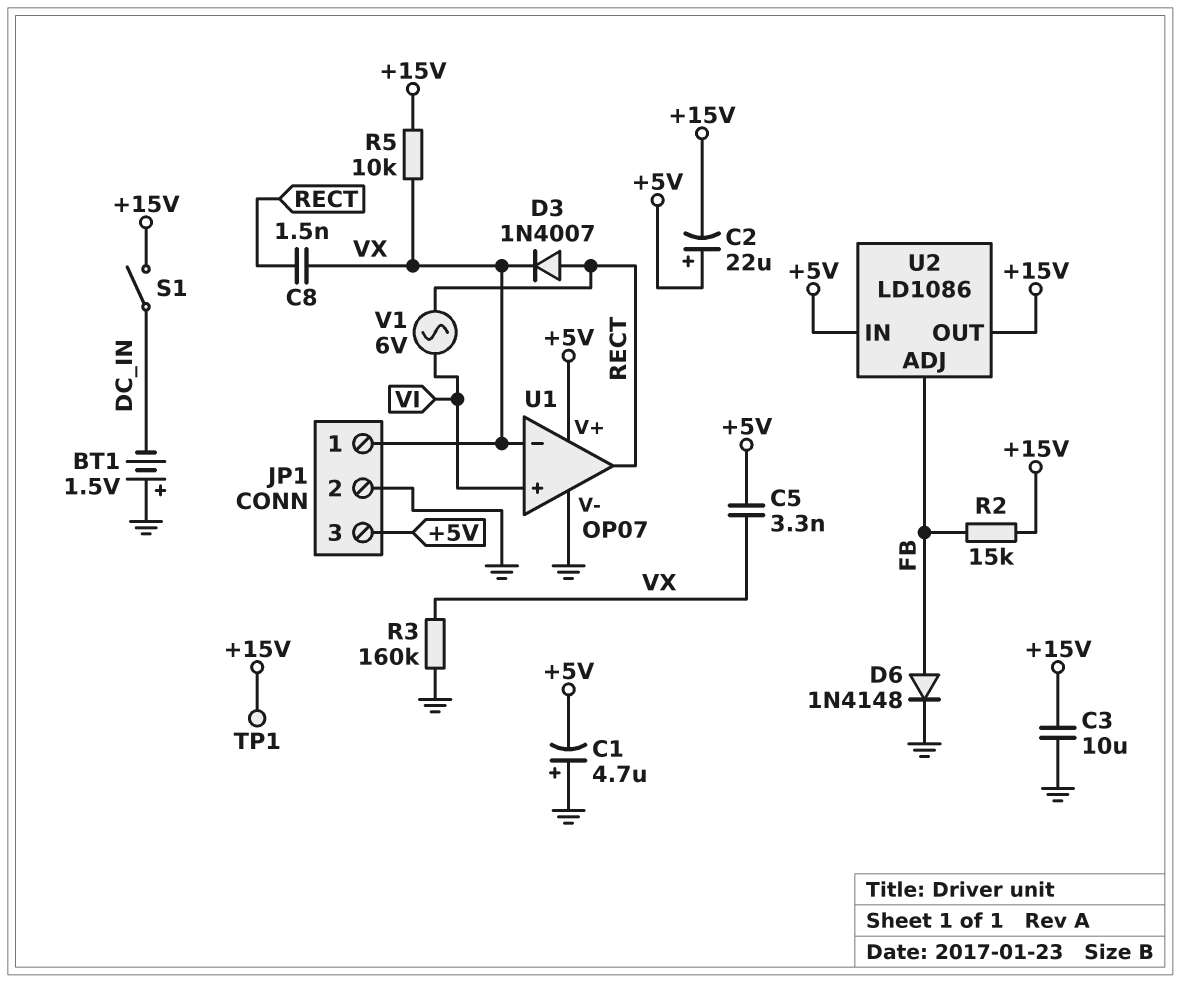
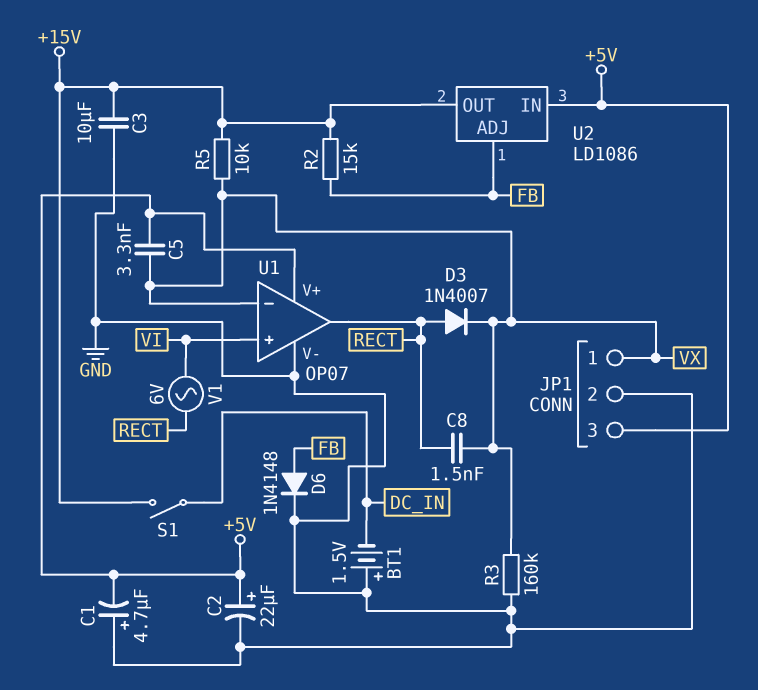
C2: 22uF (plus +5V, minus +15V) -> 22uF (plus +5V, minus GND)
TP1: test point (+15V) -> none

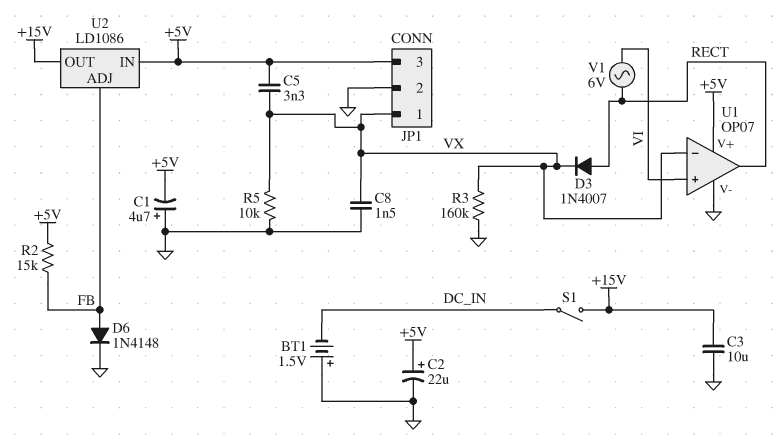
C8: 1.5nF (RECT, VX) -> 1.5nF (GND, VX)
R2: 15k (+15V, FB) -> 15k (+5V, FB)
R5: 10k (+15V, VX) -> 10k (GND, VX)

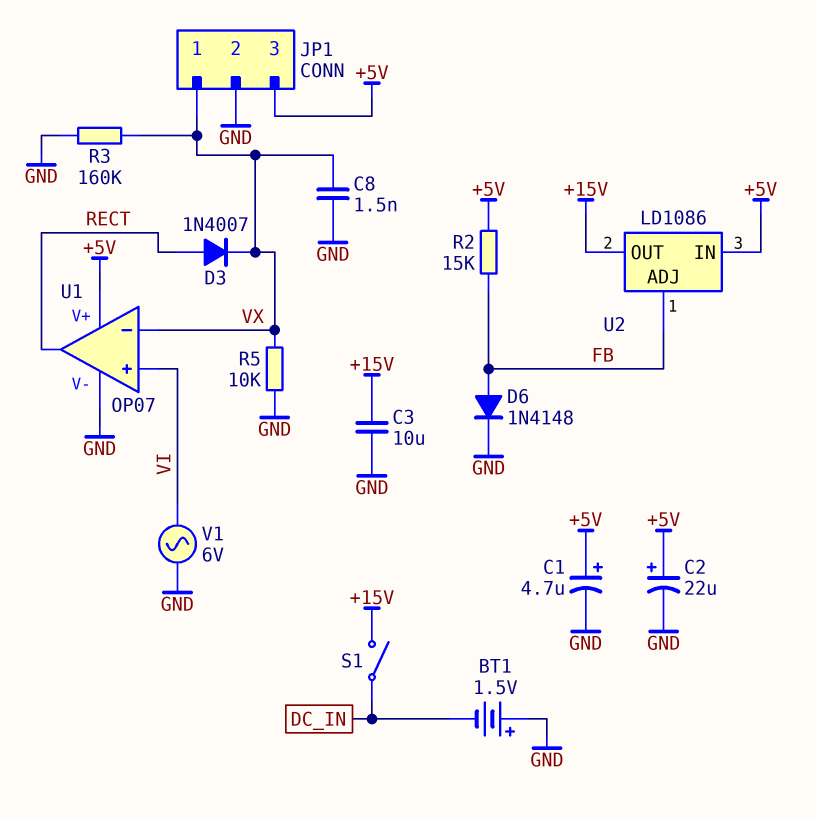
C1: 4.7uF (plus GND, minus +5V) -> 4.7uF (plus +5V, minus GND)
C5: 3.3nF (+5V, VX) -> none
V1: AC 6V (RECT, VI) -> AC 6V (GND, VI)

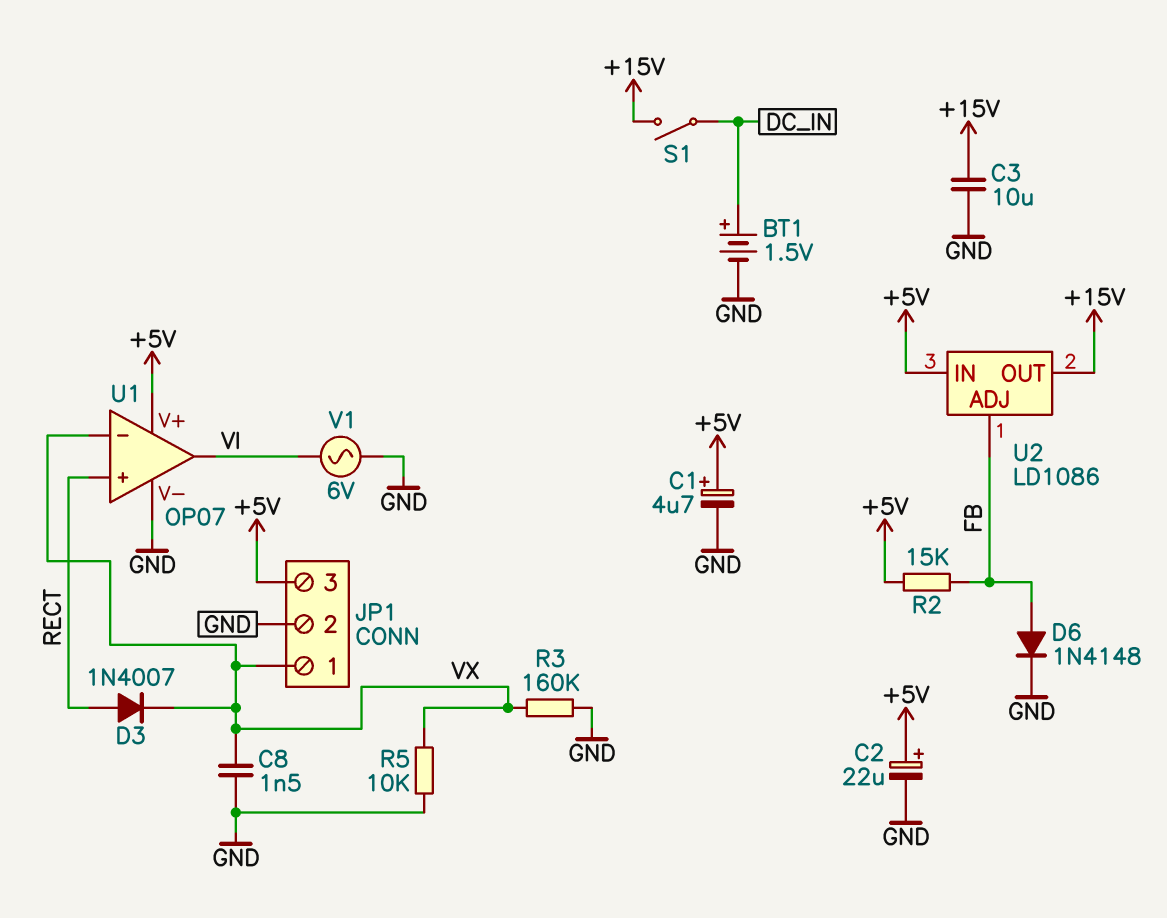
BT1: 1.5V (plus GND, minus DC_IN) -> 1.5V (plus DC_IN, minus GND)
U1 pin in+: VI -> RECT
U1 pin out: RECT -> VI

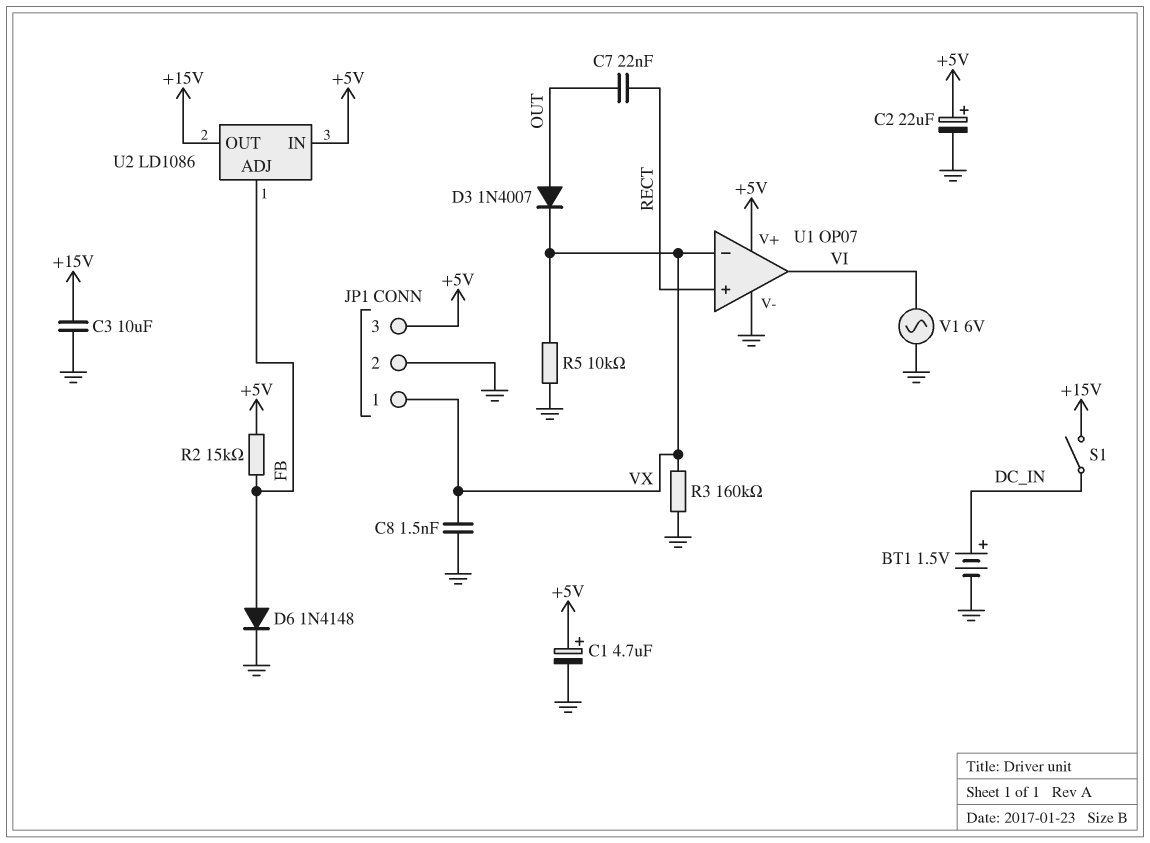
C7: none -> 22nF (OUT, RECT)
D3: diode 1N4007 (A RECT, K VX) -> diode 1N4007 (A OUT, K VX)

